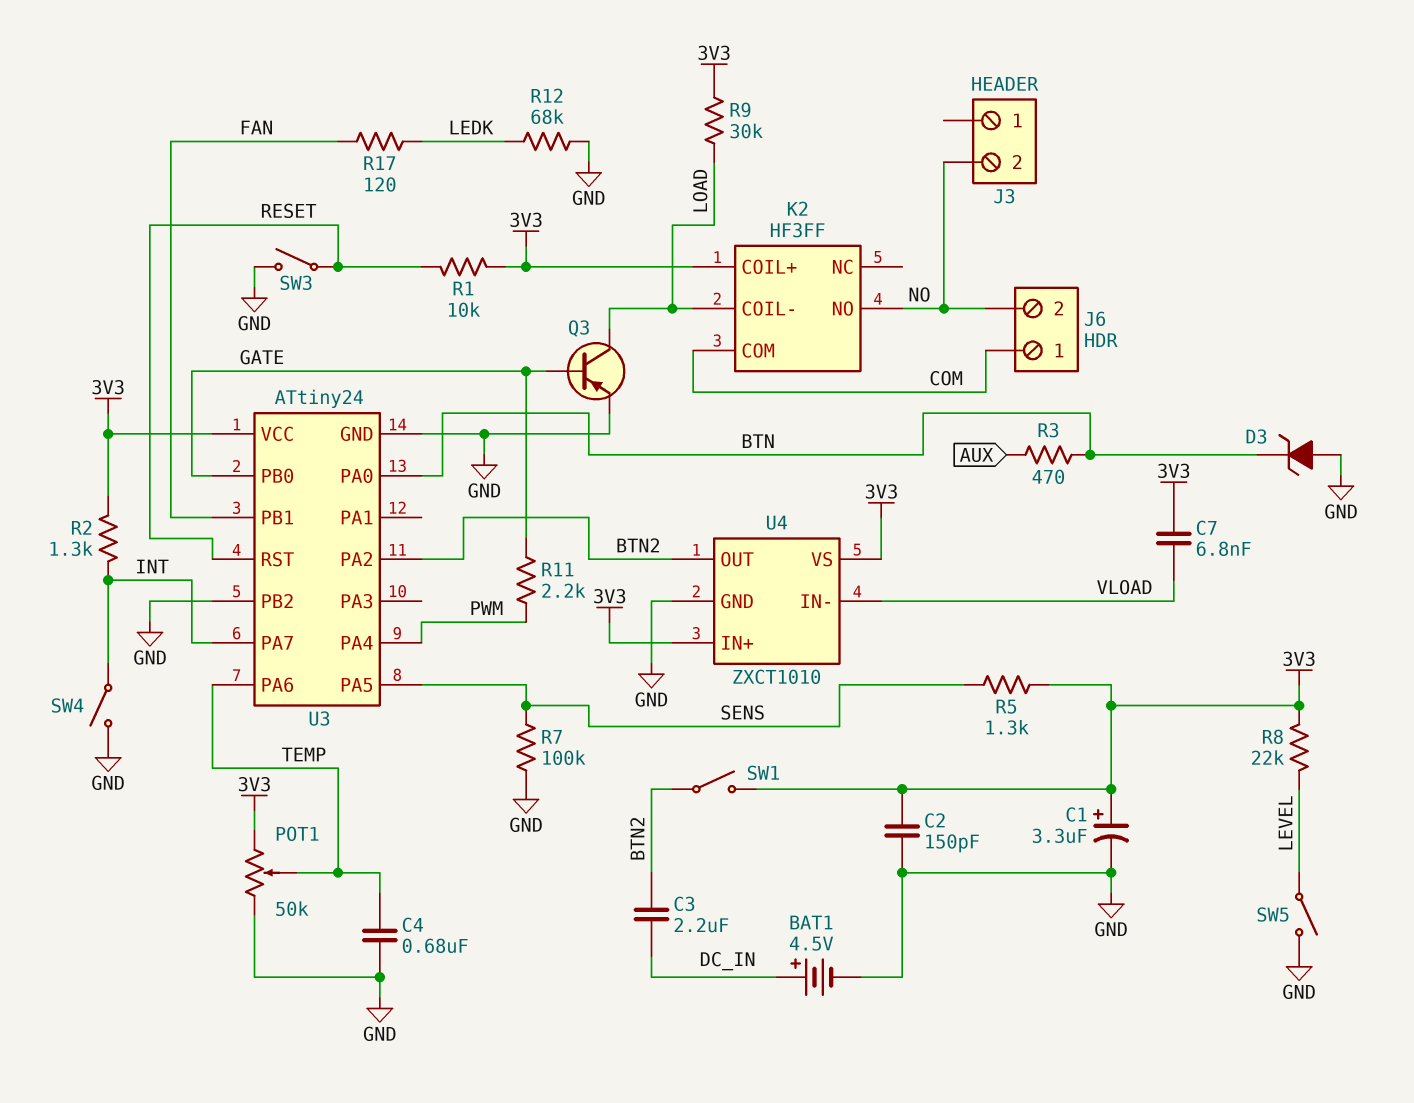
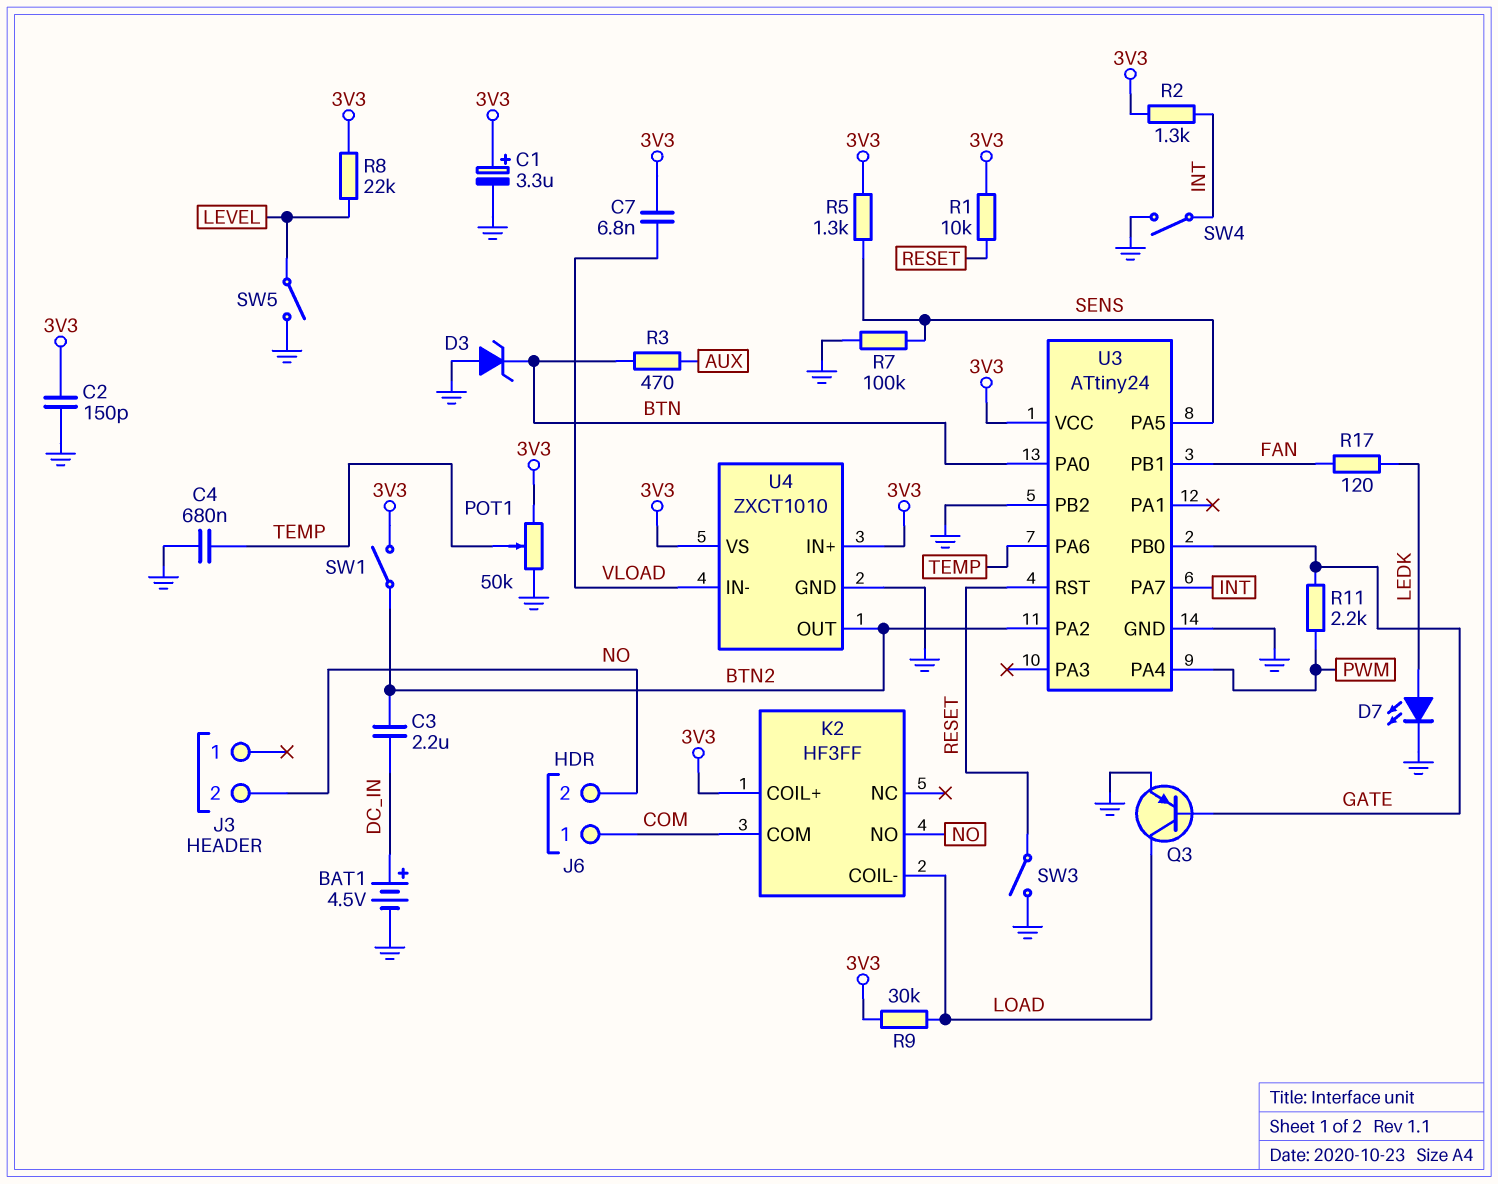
D7: none -> LED (A LEDK, K GND)
R12: 68k (GND, LEDK) -> none

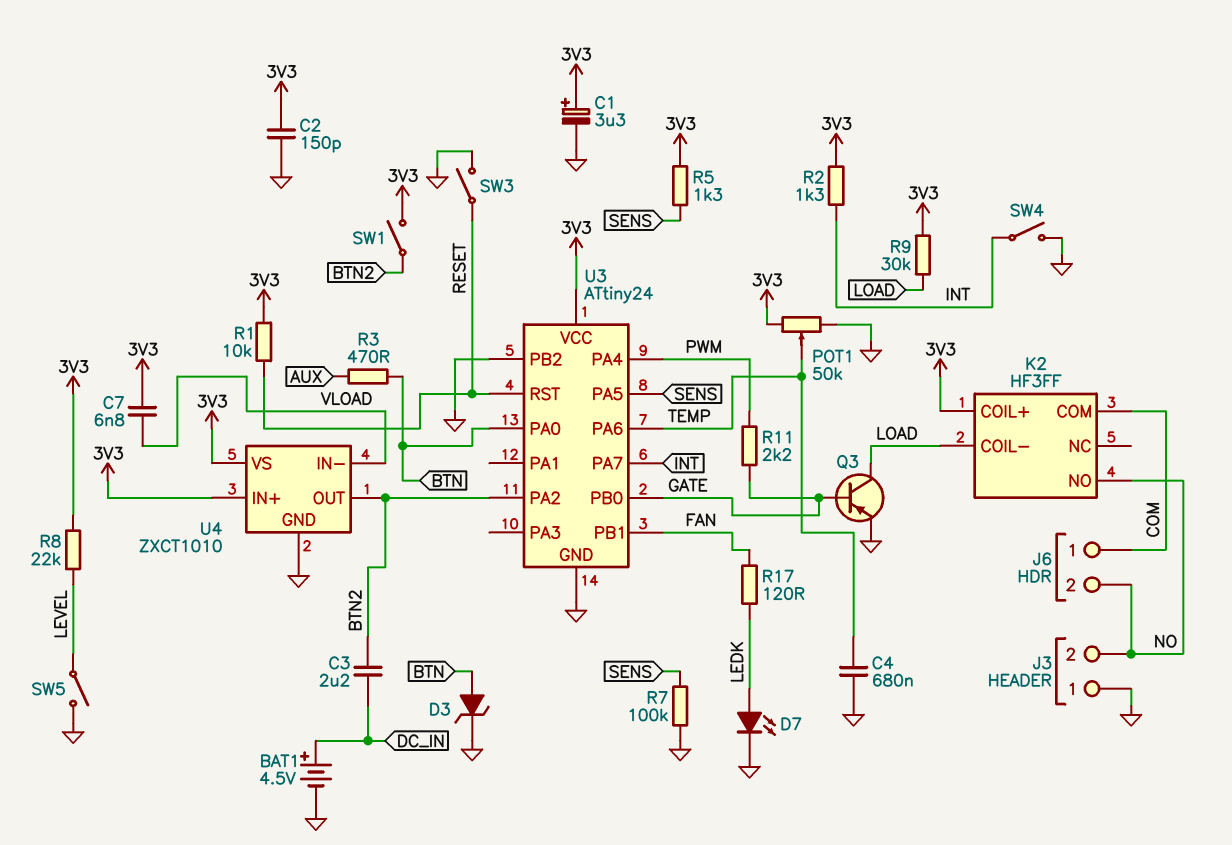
D3: zener (A GND, K BTN) -> zener (A BTN, K GND)
J3 pin 1: none -> GND

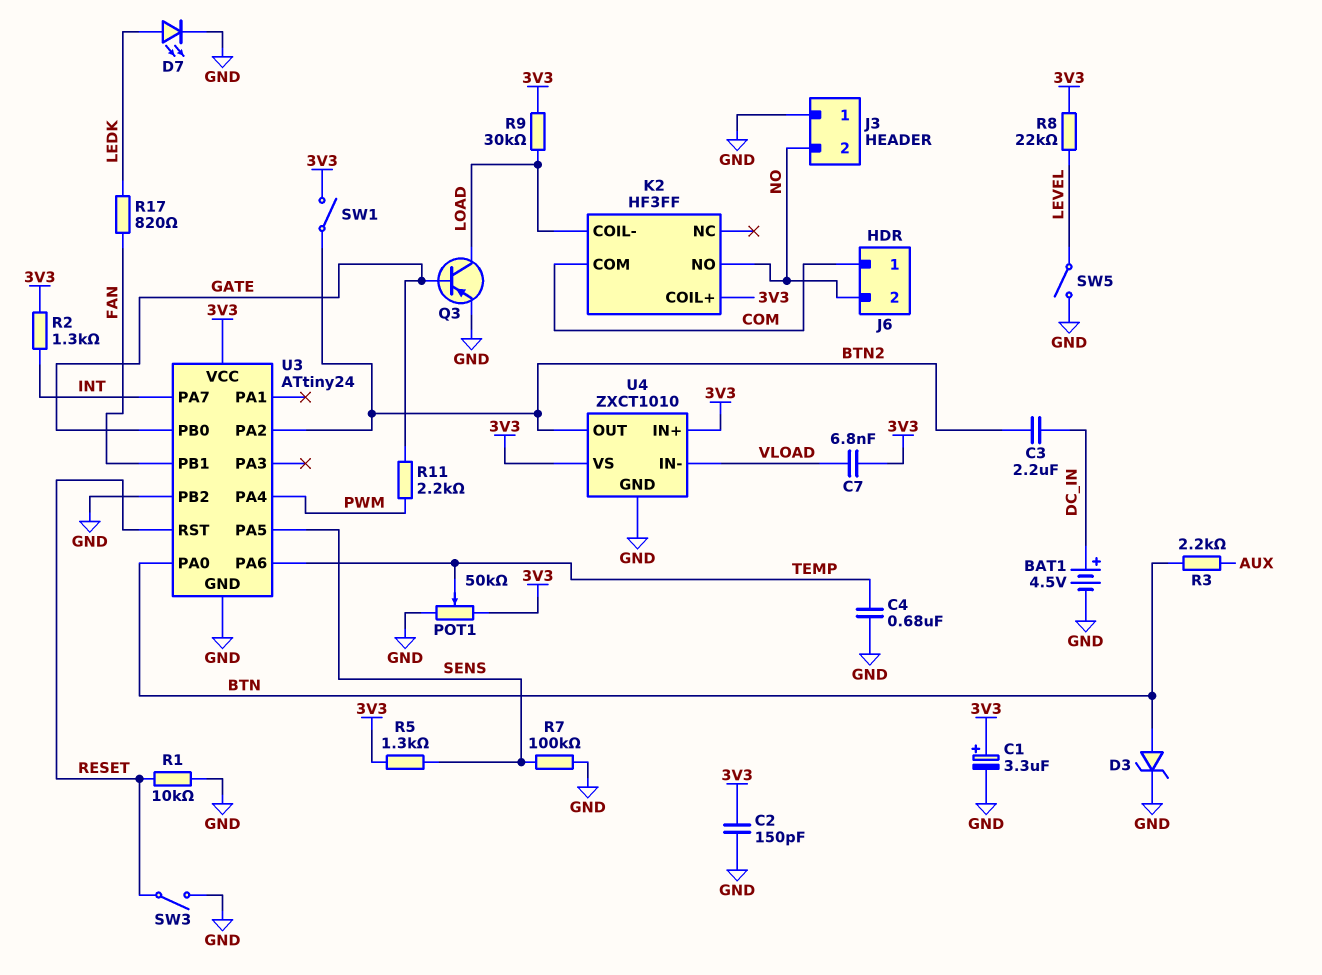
R1: 10k (3V3, RESET) -> 10k (GND, RESET)
R3: 470 (AUX, BTN) -> 2.2k (AUX, BTN)
R17: 120 (FAN, LEDK) -> 820 (FAN, LEDK)
SW4: switch (GND, INT) -> none

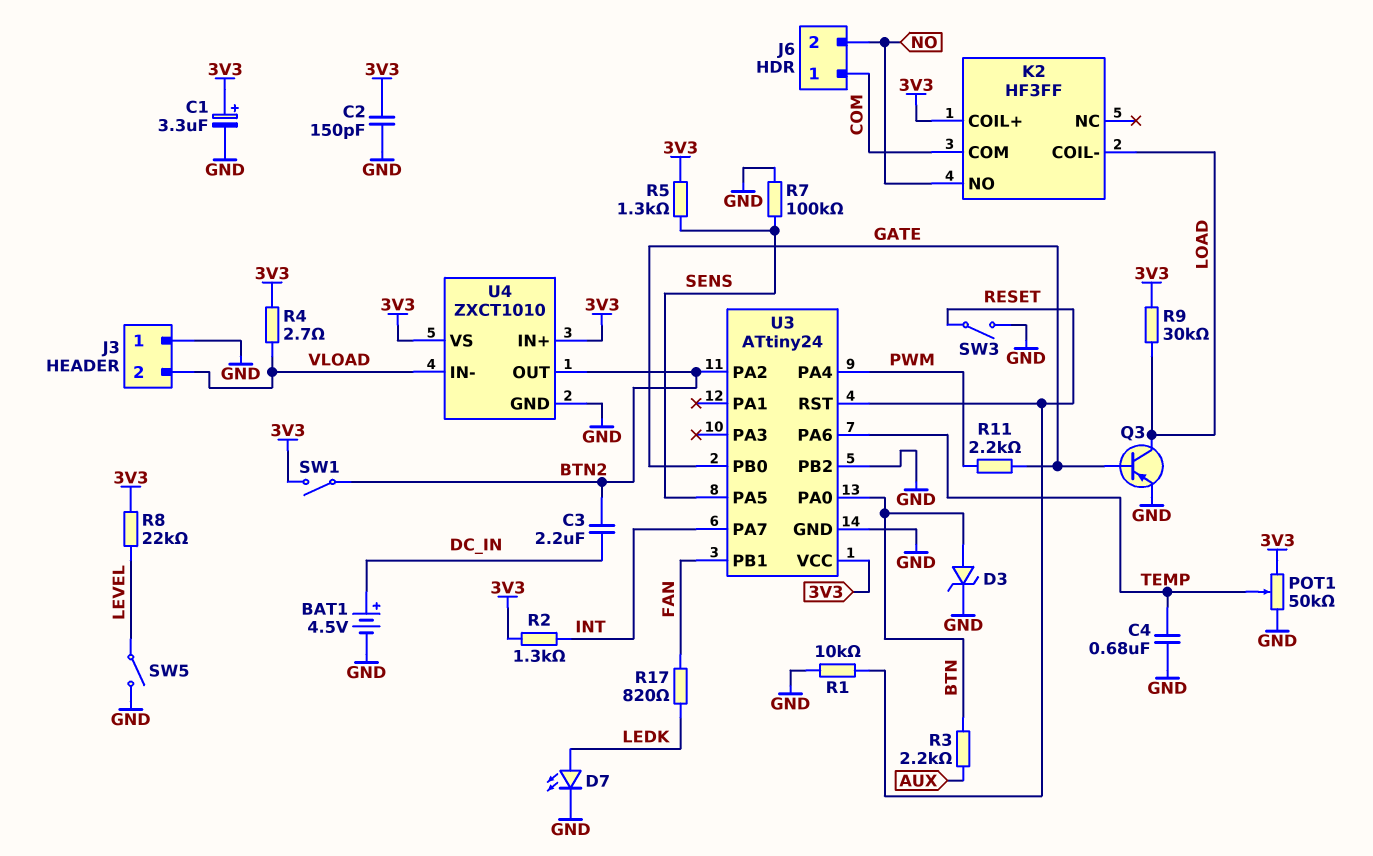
C7: 6.8nF (3V3, VLOAD) -> none
J3 pin 2: NO -> VLOAD
R4: none -> 2.7 (3V3, VLOAD)

